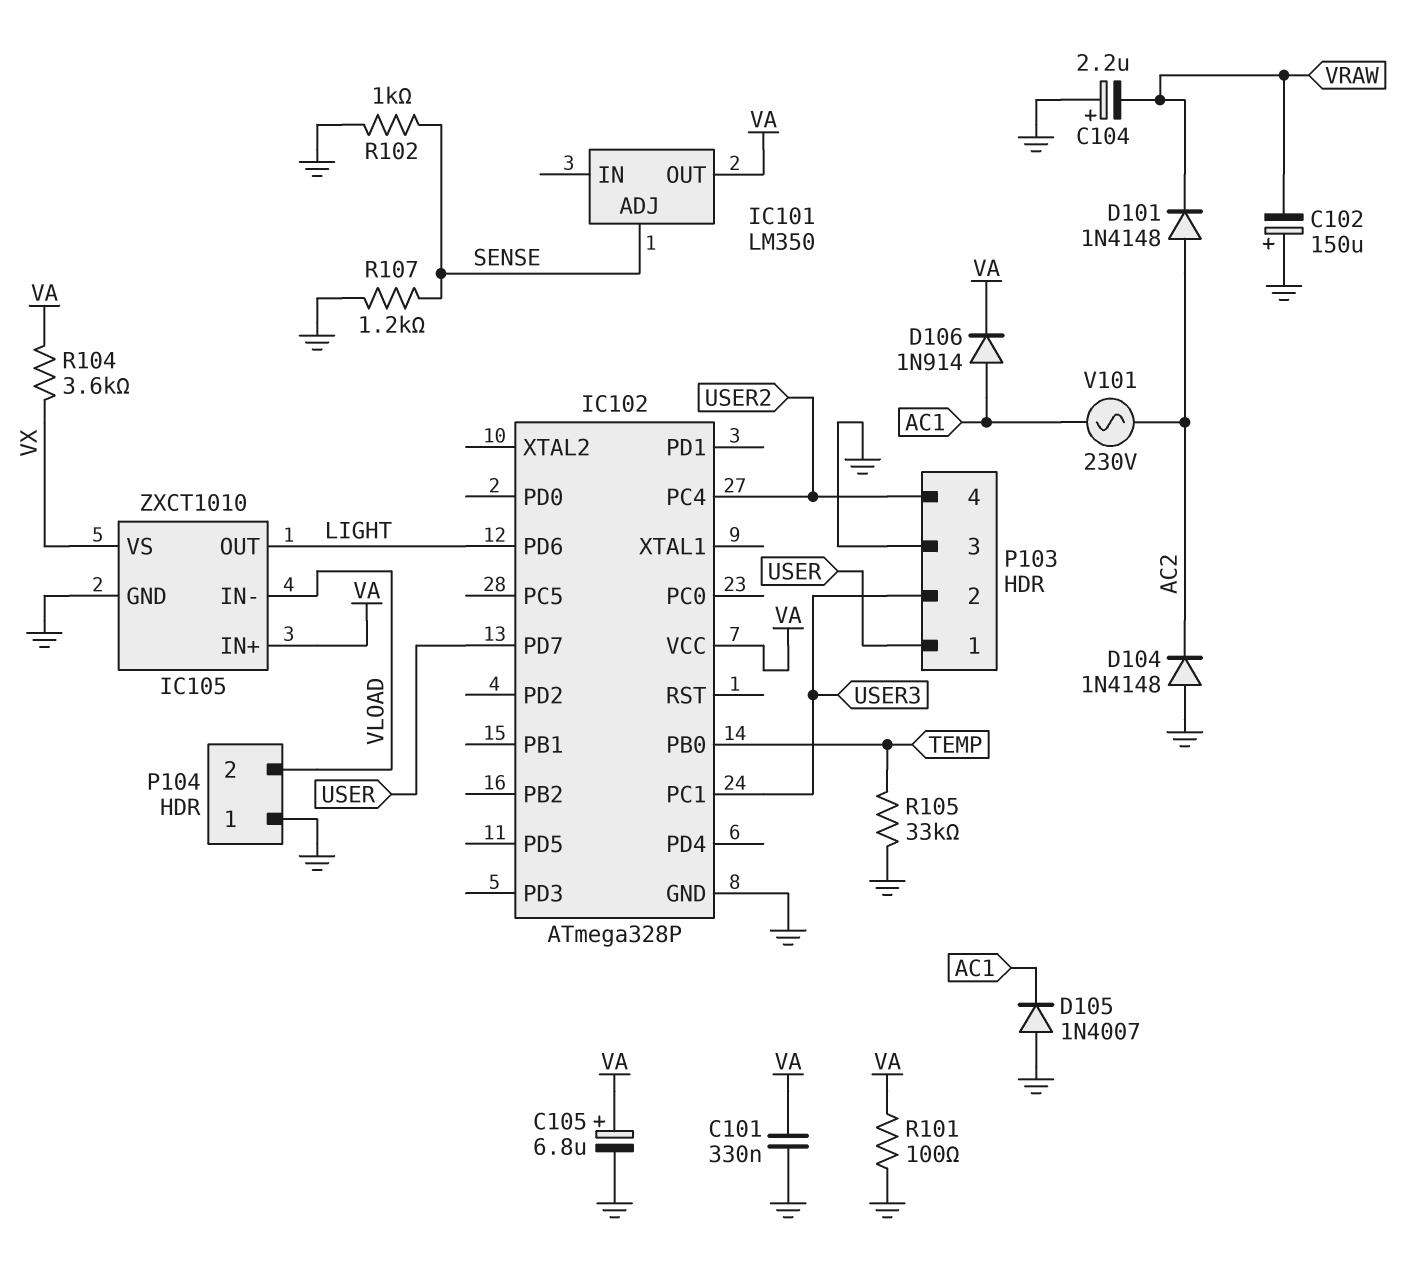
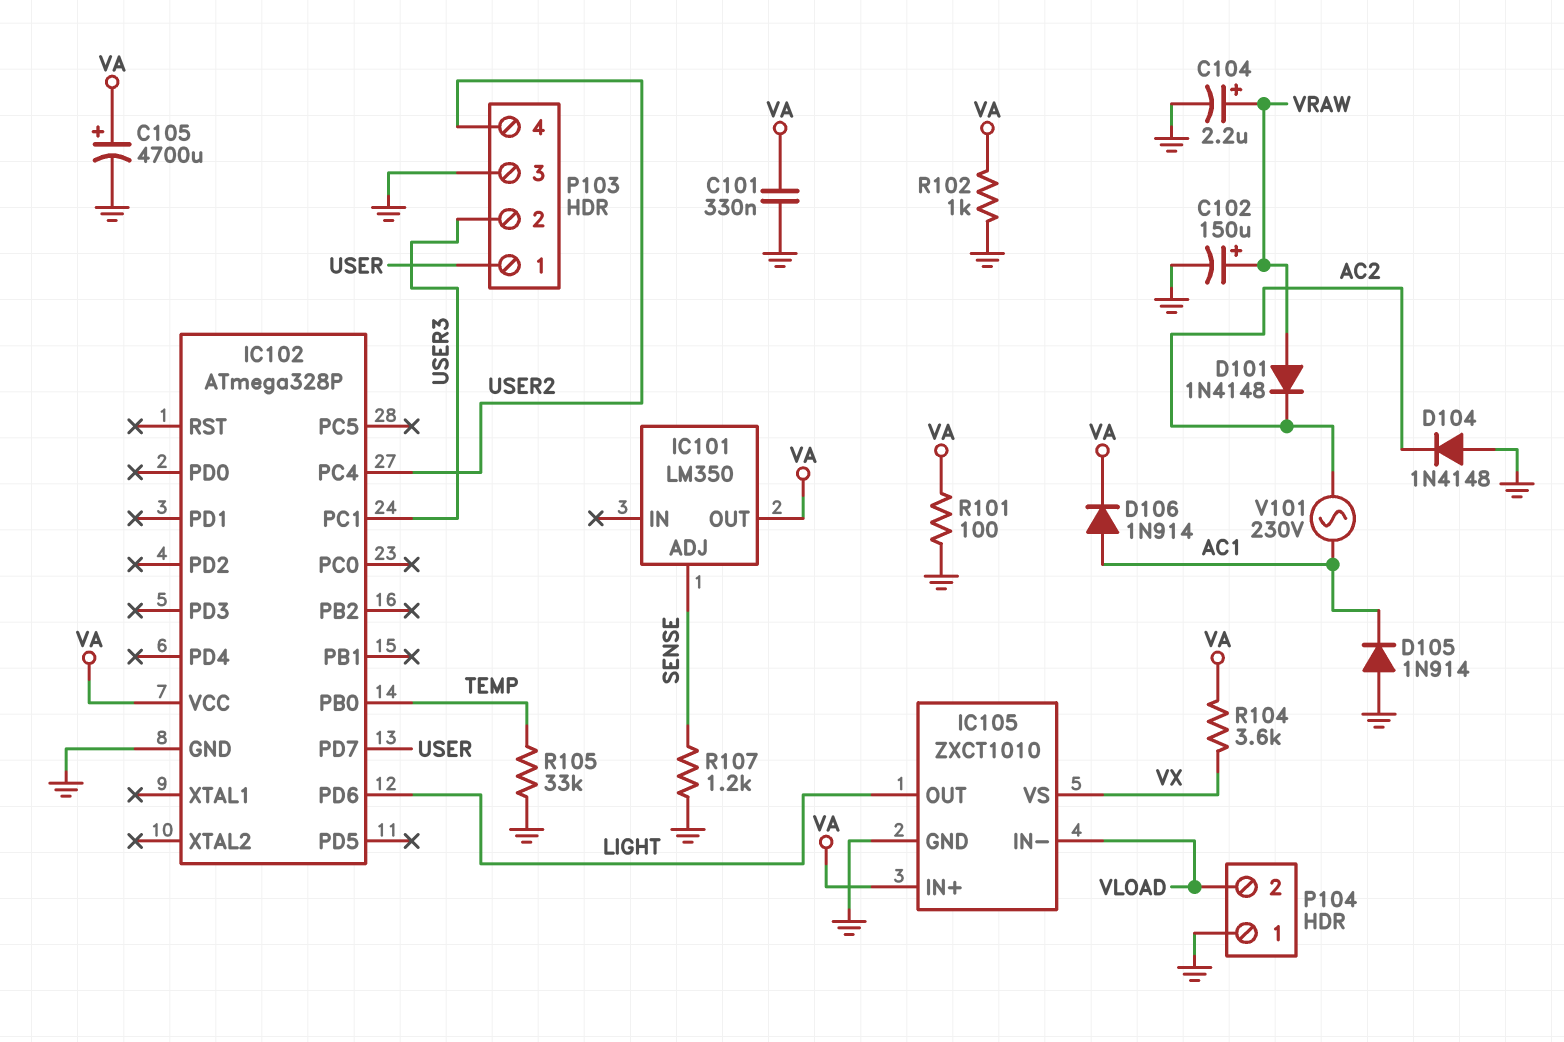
C102: 150uF (plus GND, minus VRAW) -> 150uF (plus VRAW, minus GND)
C104: 2.2uF (plus GND, minus VRAW) -> 2.2uF (plus VRAW, minus GND)
C105: 6.8uF (plus VA, minus GND) -> 4700uF (plus VA, minus GND)
D101: diode 1N4148 (A AC2, K VRAW) -> diode 1N4148 (A VRAW, K AC2)
D105: diode 1N4007 (A GND, K AC1) -> diode 1N914 (A GND, K AC1)
R102: 1k (GND, SENSE) -> 1k (GND, VA)

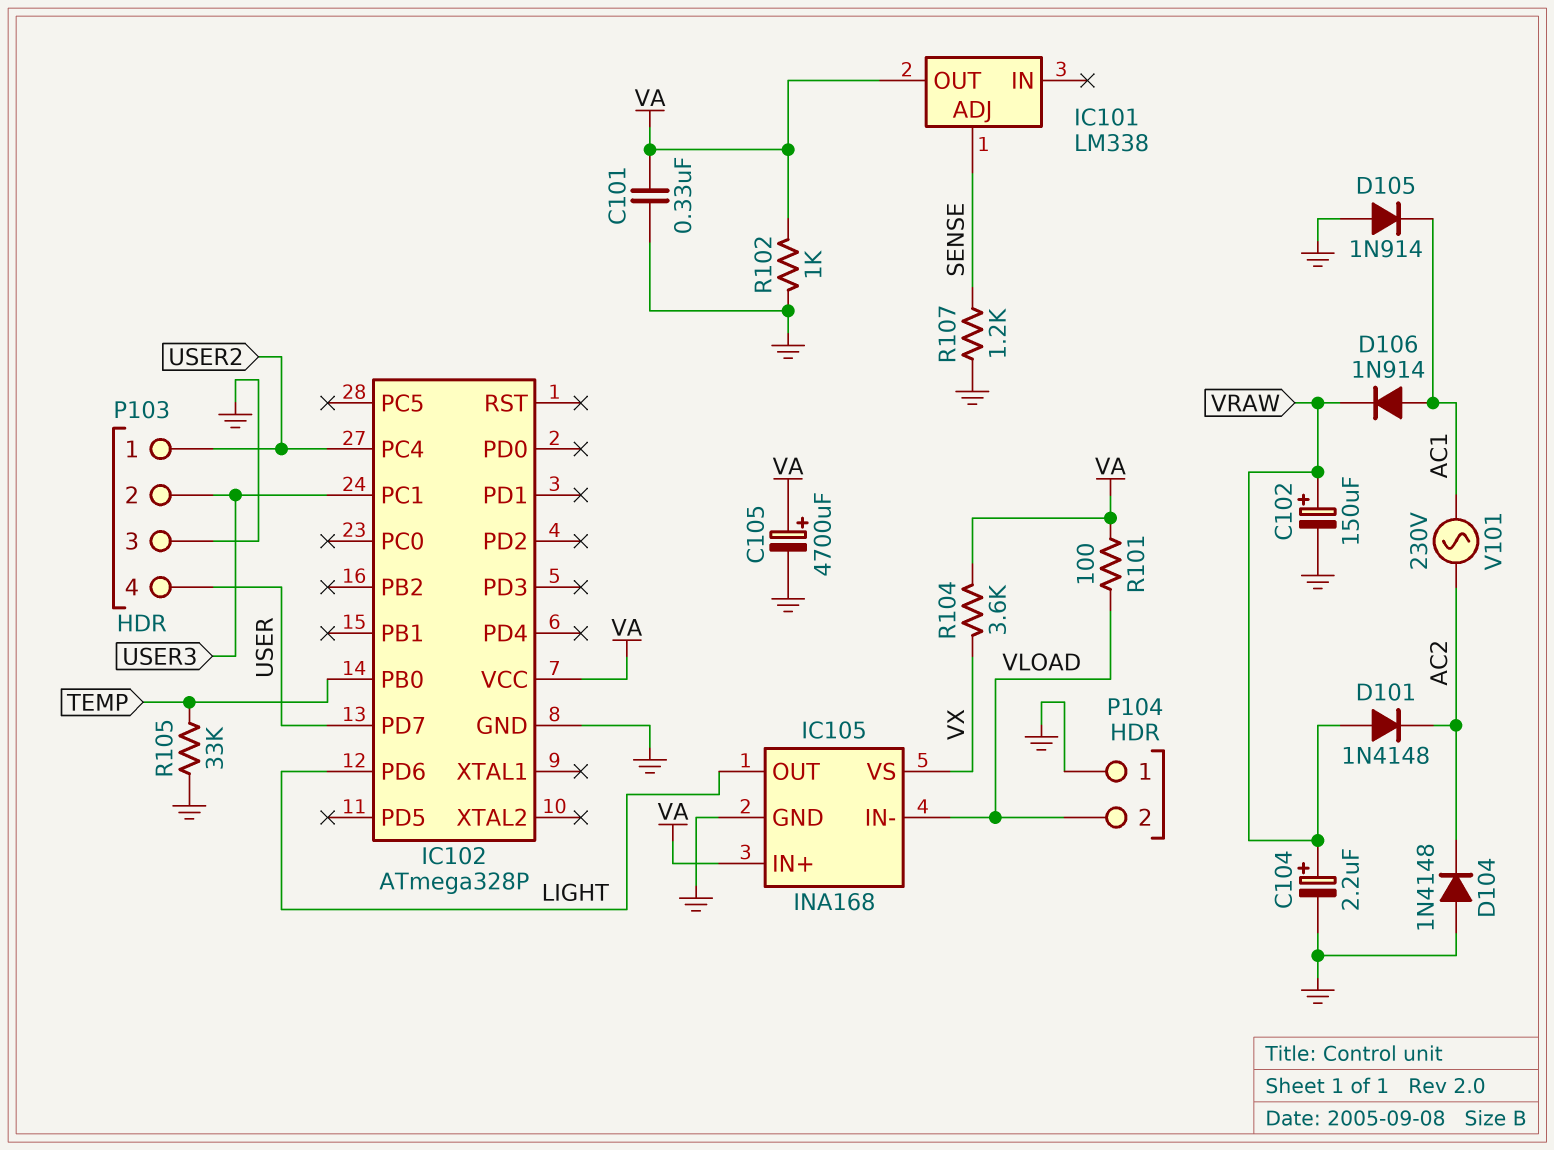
D106: diode 1N914 (A AC1, K VA) -> diode 1N914 (A AC1, K VRAW)
IC101: LM350 -> LM338
IC105: ZXCT1010 -> INA168
P103 pin 1: USER -> USER2
P103 pin 4: USER2 -> USER
R101: 100 (GND, VA) -> 100 (VA, VLOAD)

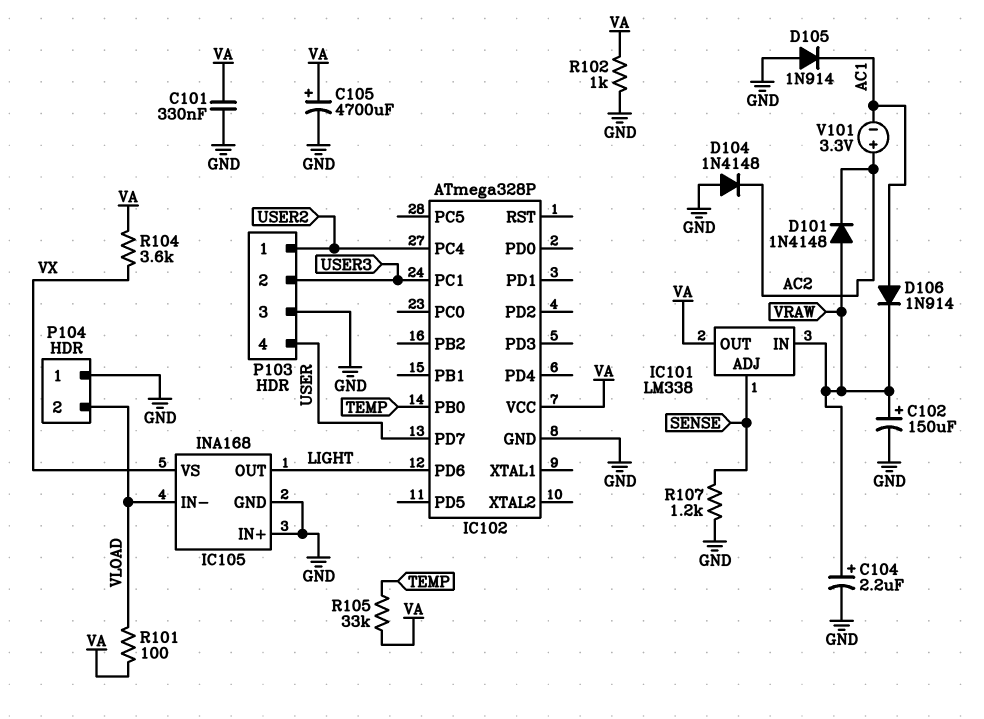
IC101 pin IN: none -> VRAW
IC105 pin IN+: VA -> GND
R105: 33k (GND, TEMP) -> 33k (TEMP, VA)
V101: AC 230V (AC1, AC2) -> 3.3V (plus AC2, minus AC1)

